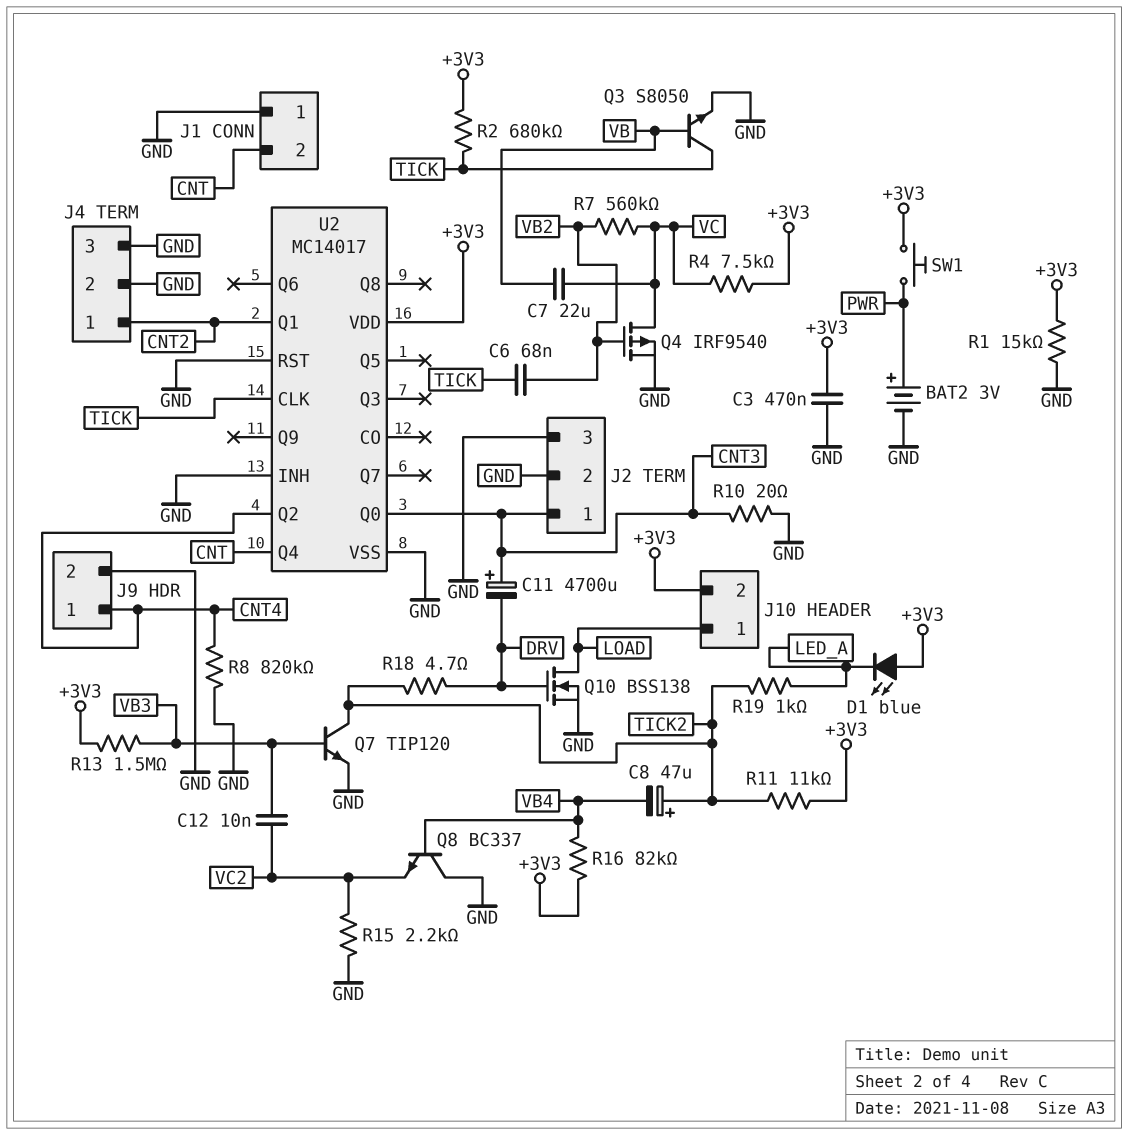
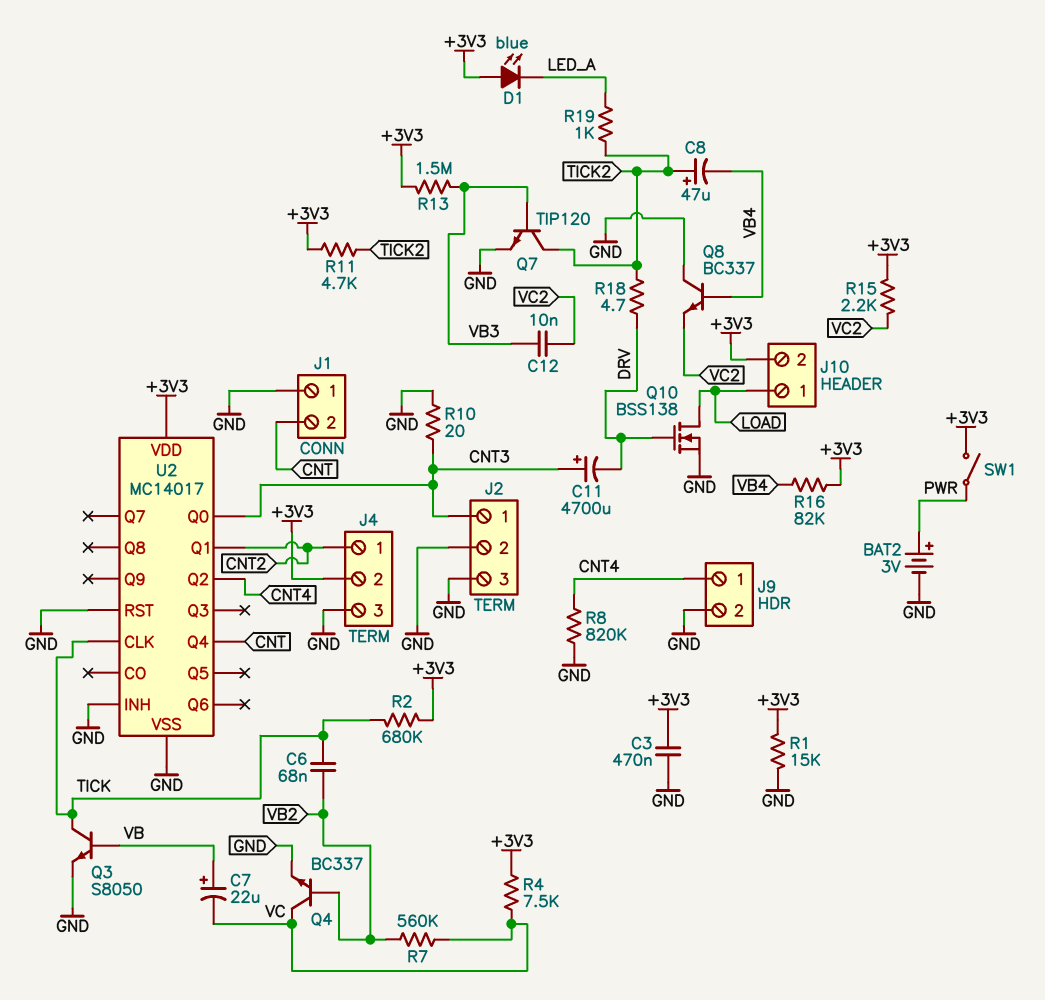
C7: 22uF (VB, VC) -> 22uF (plus VB, minus VC)
J4 pin 2: GND -> +3V3
Q4: PMOS IRF9540 (G VB2, D VC, S GND) -> NPN BC337 (B VB2, C VC, E GND)
R11: 11k (+3V3, TICK2) -> 4.7k (+3V3, TICK2)
R15: 2.2k (GND, VC2) -> 2.2k (+3V3, VC2)
SW1: button (+3V3, PWR) -> switch (+3V3, PWR)

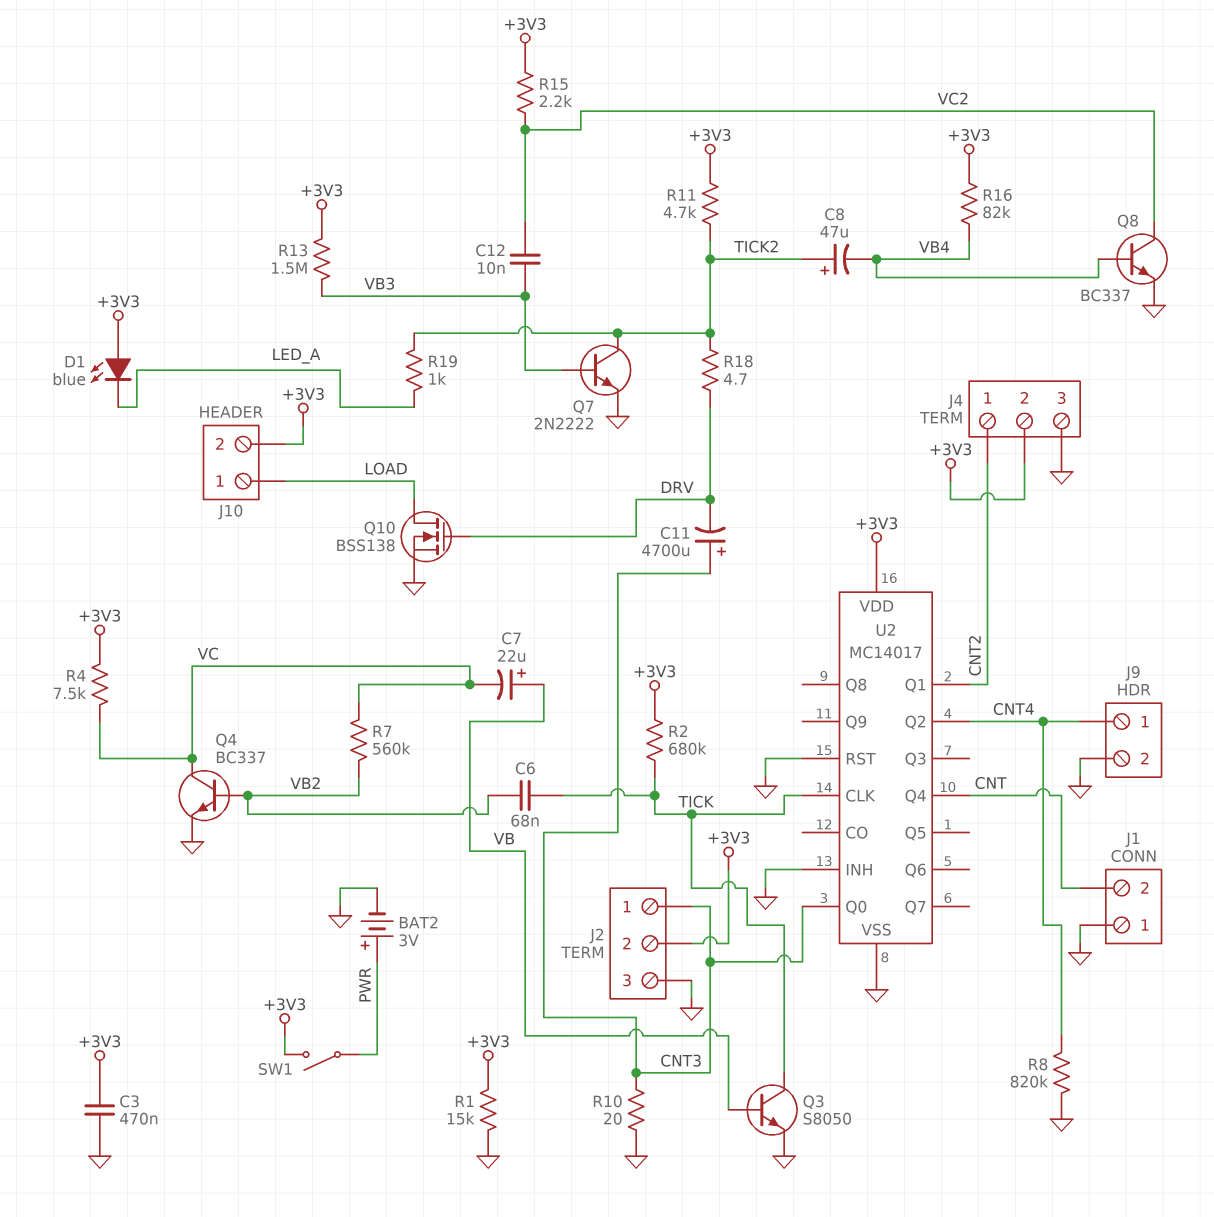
J2 pin 2: GND -> +3V3
Q7: NPN TIP120 (B VB3, C TICK2, E GND) -> NPN 2N2222 (B VB3, C TICK2, E GND)
Q8: NPN BC337 (B VB4, C GND, E VC2) -> NPN BC337 (B VB4, C VC2, E GND)

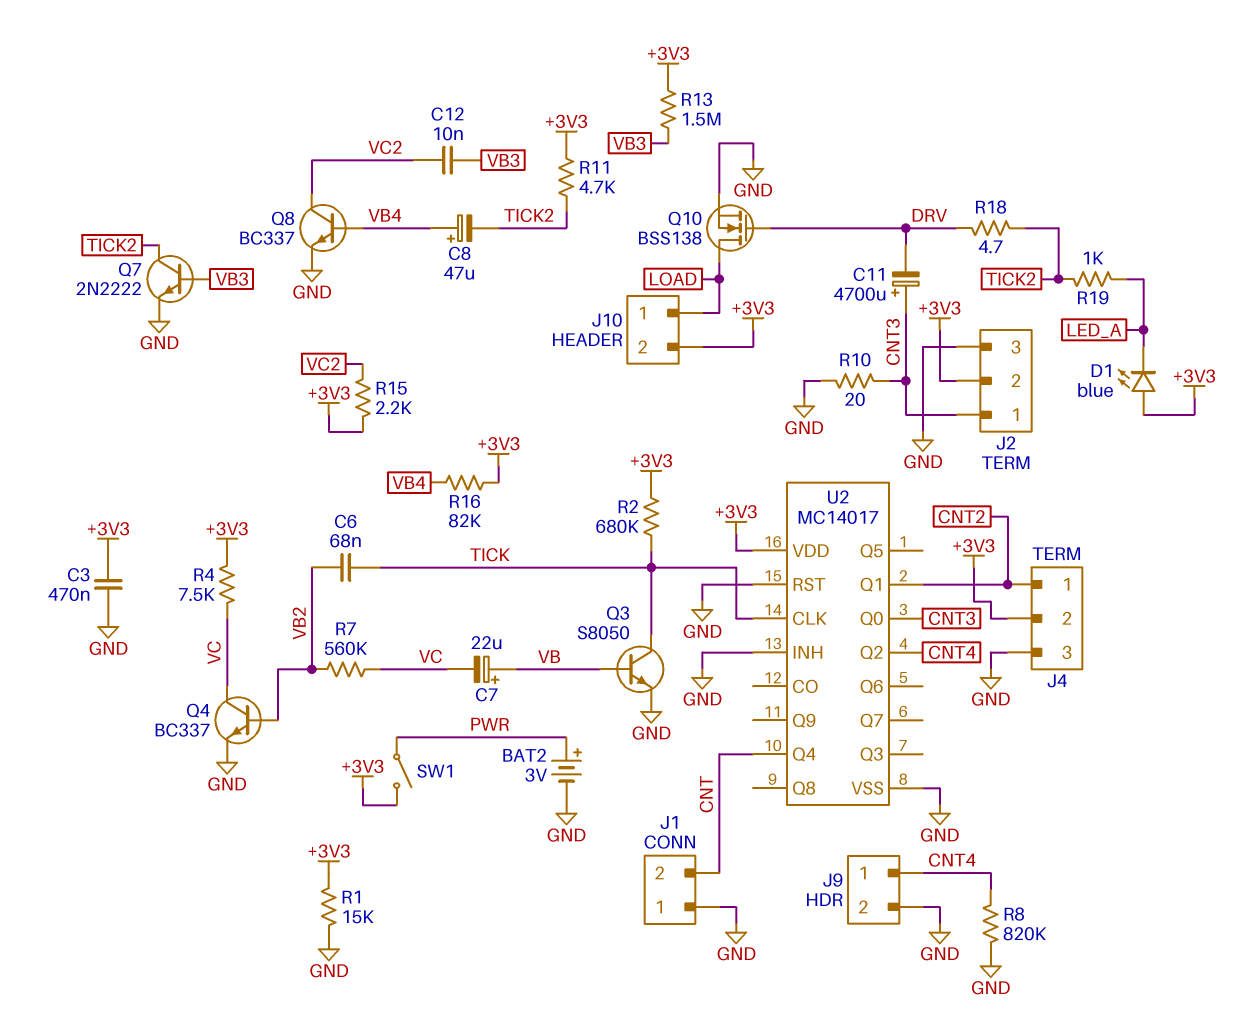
C8: 47uF (plus TICK2, minus VB4) -> 47uF (plus VB4, minus TICK2)

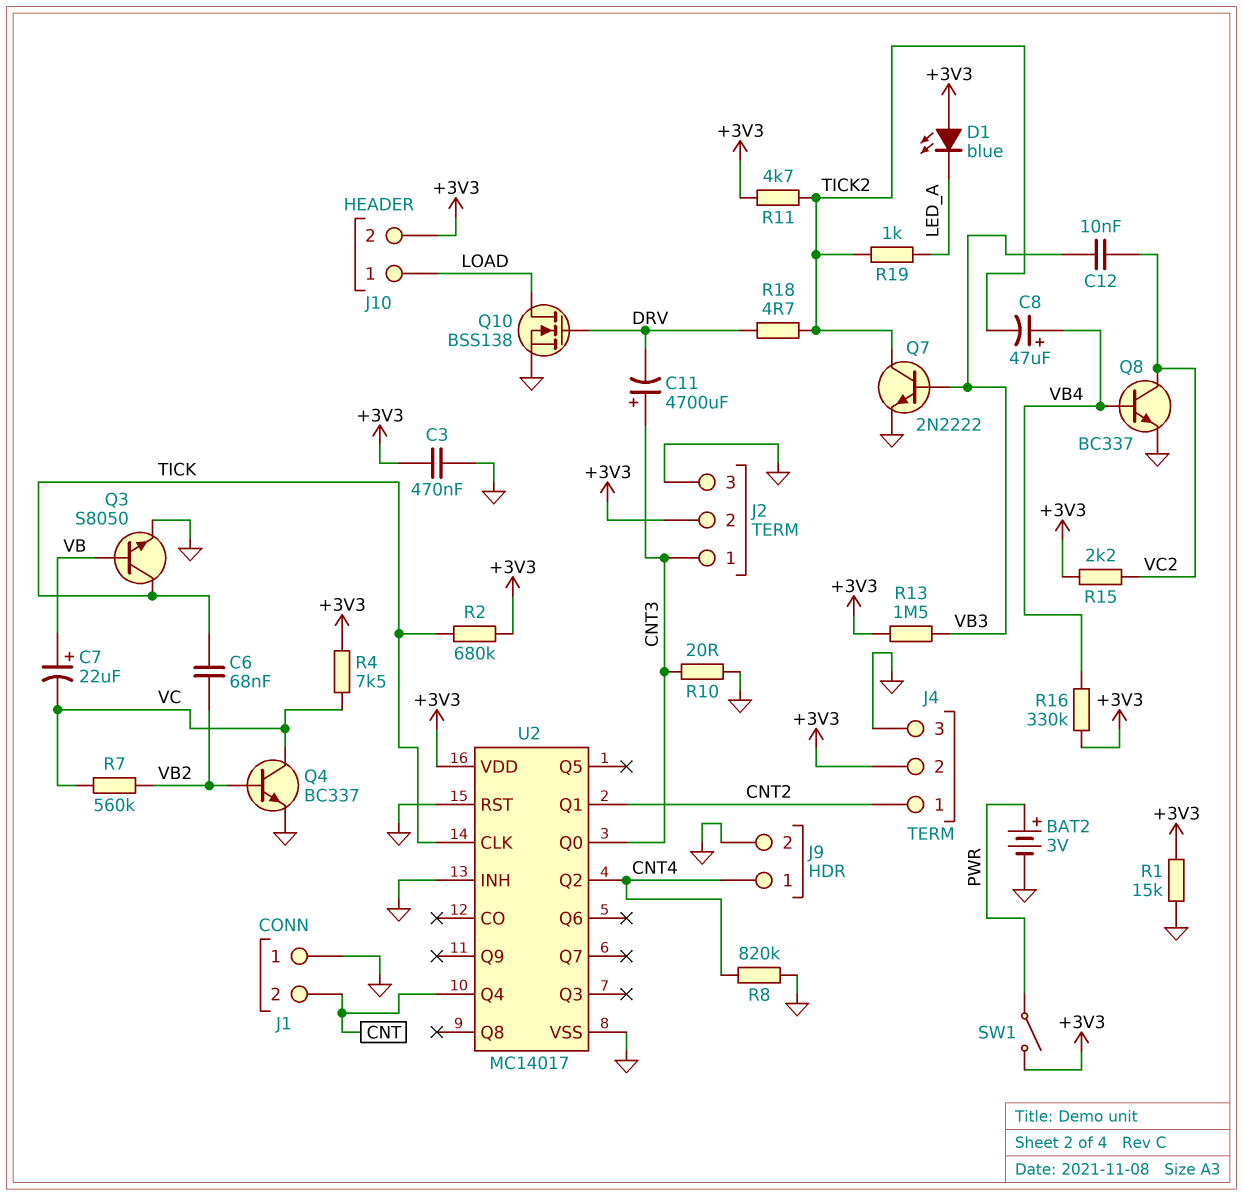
R16: 82k (+3V3, VB4) -> 330k (+3V3, VB4)

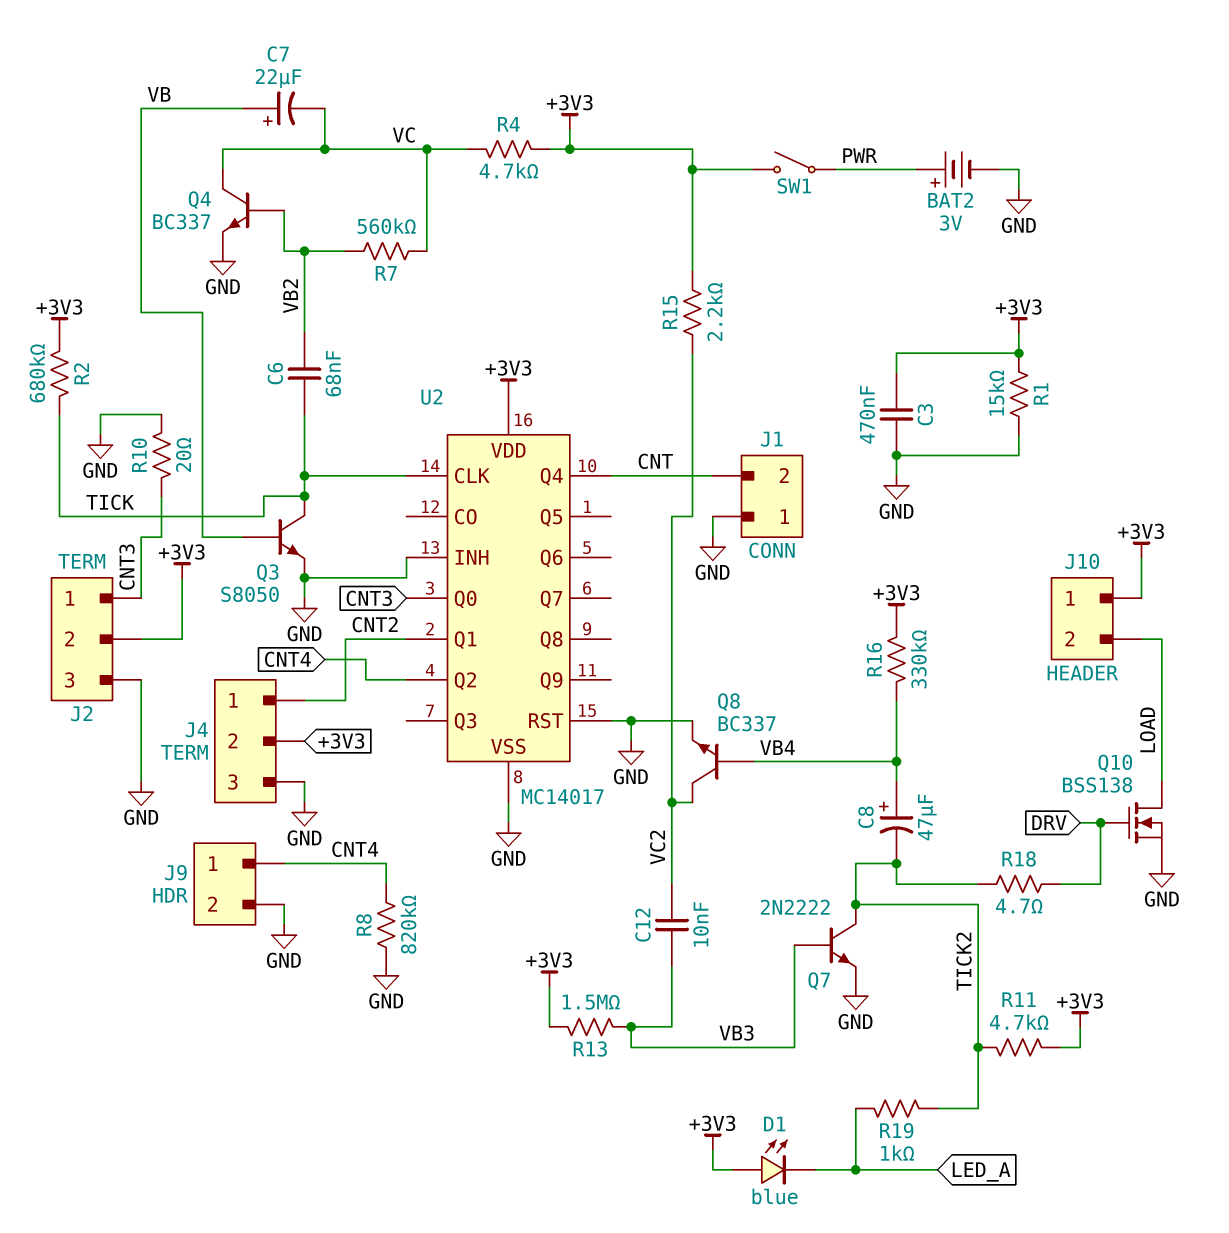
C11: 4700uF (plus CNT3, minus DRV) -> none
J10 pin 1: LOAD -> +3V3
J10 pin 2: +3V3 -> LOAD
R4: 7.5k (+3V3, VC) -> 4.7k (+3V3, VC)

